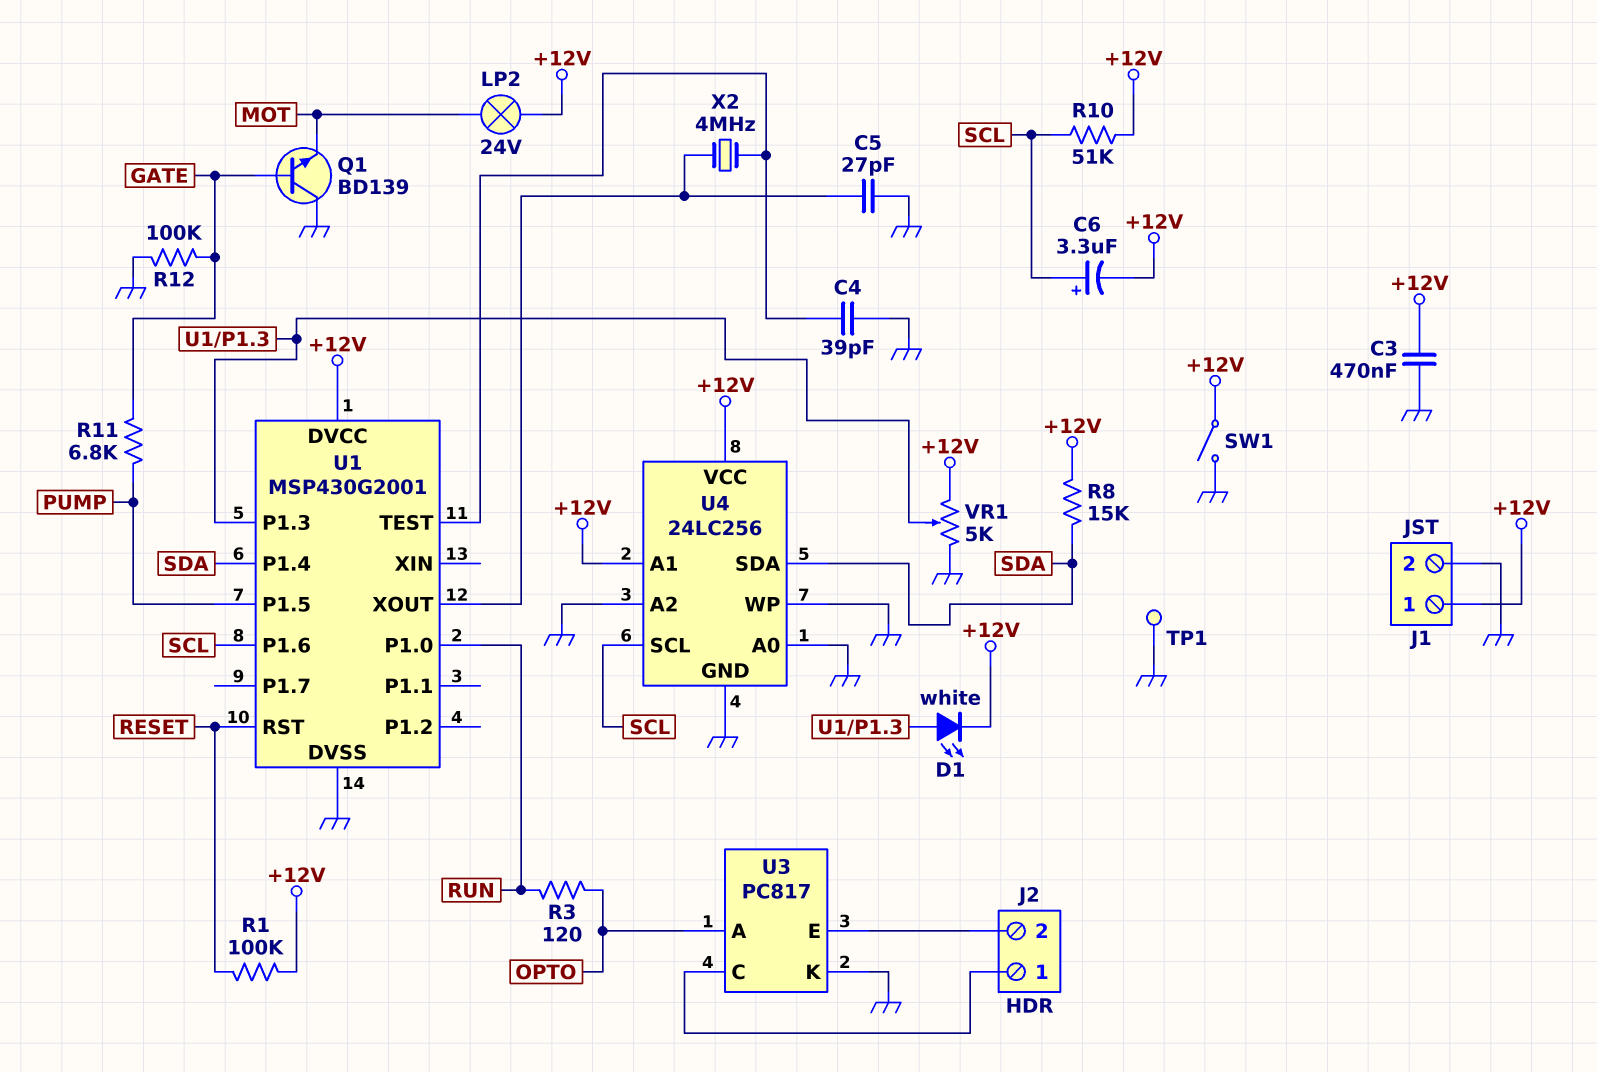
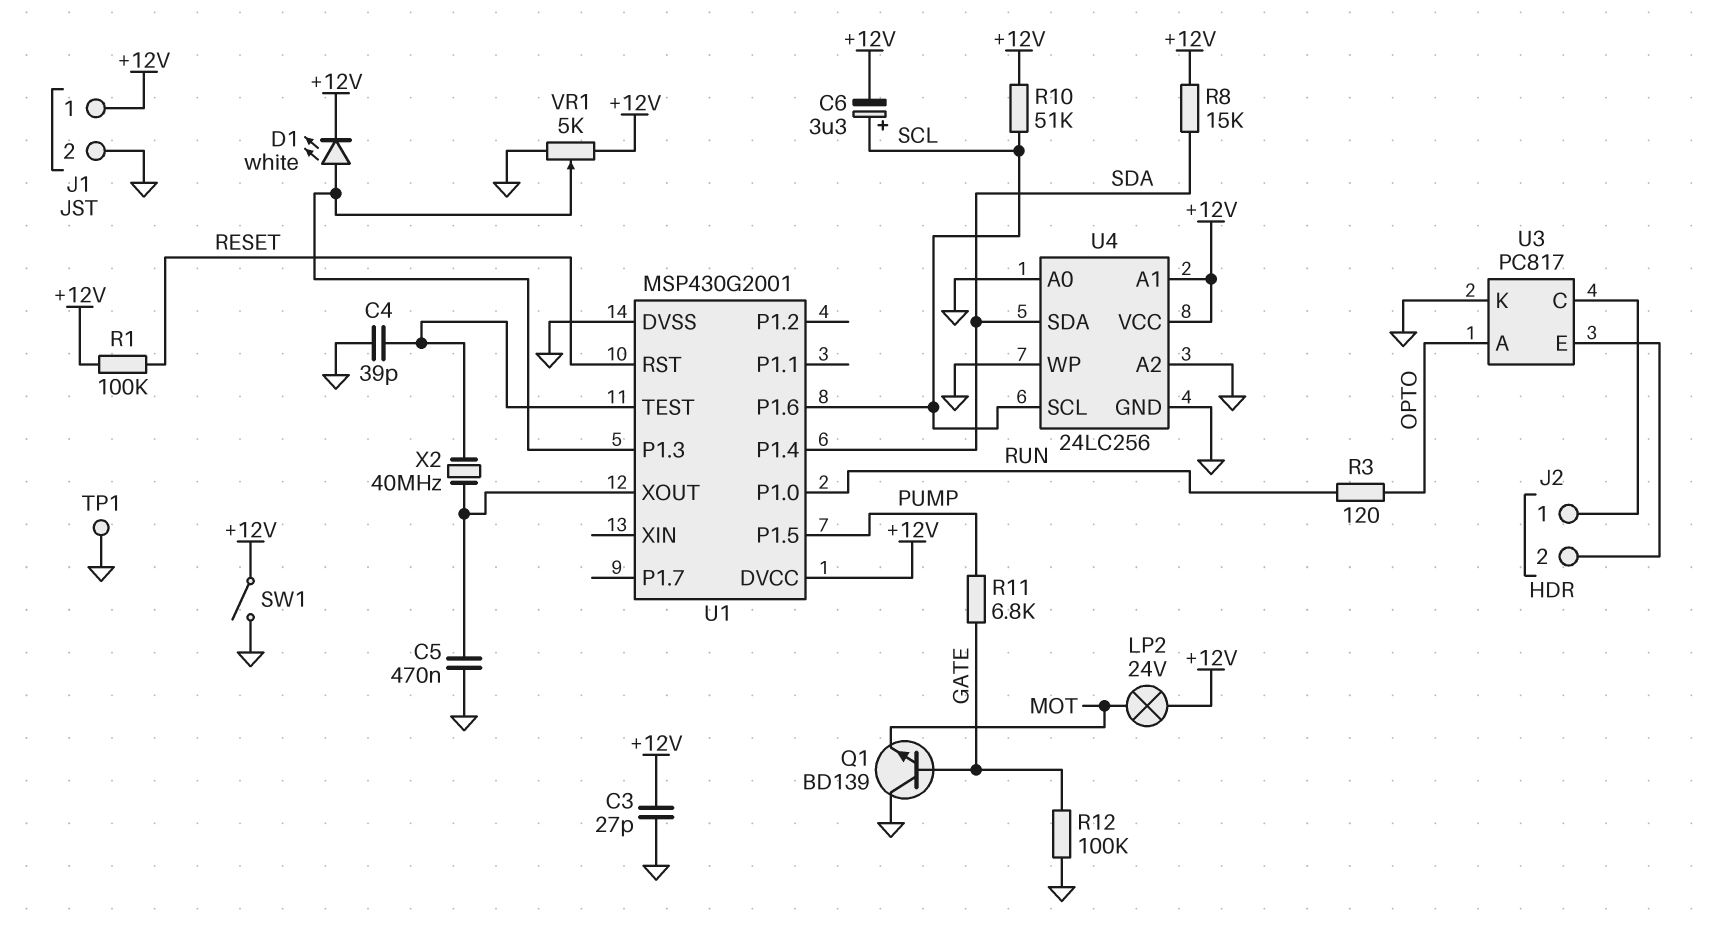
C3: 470nF (+12V, GND) -> 27pF (+12V, GND)
C5: 27pF (GND, U1/XOUT) -> 470nF (GND, U1/XOUT)
X2: 4MHz (U1/TEST, U1/XOUT) -> 40MHz (U1/TEST, U1/XOUT)

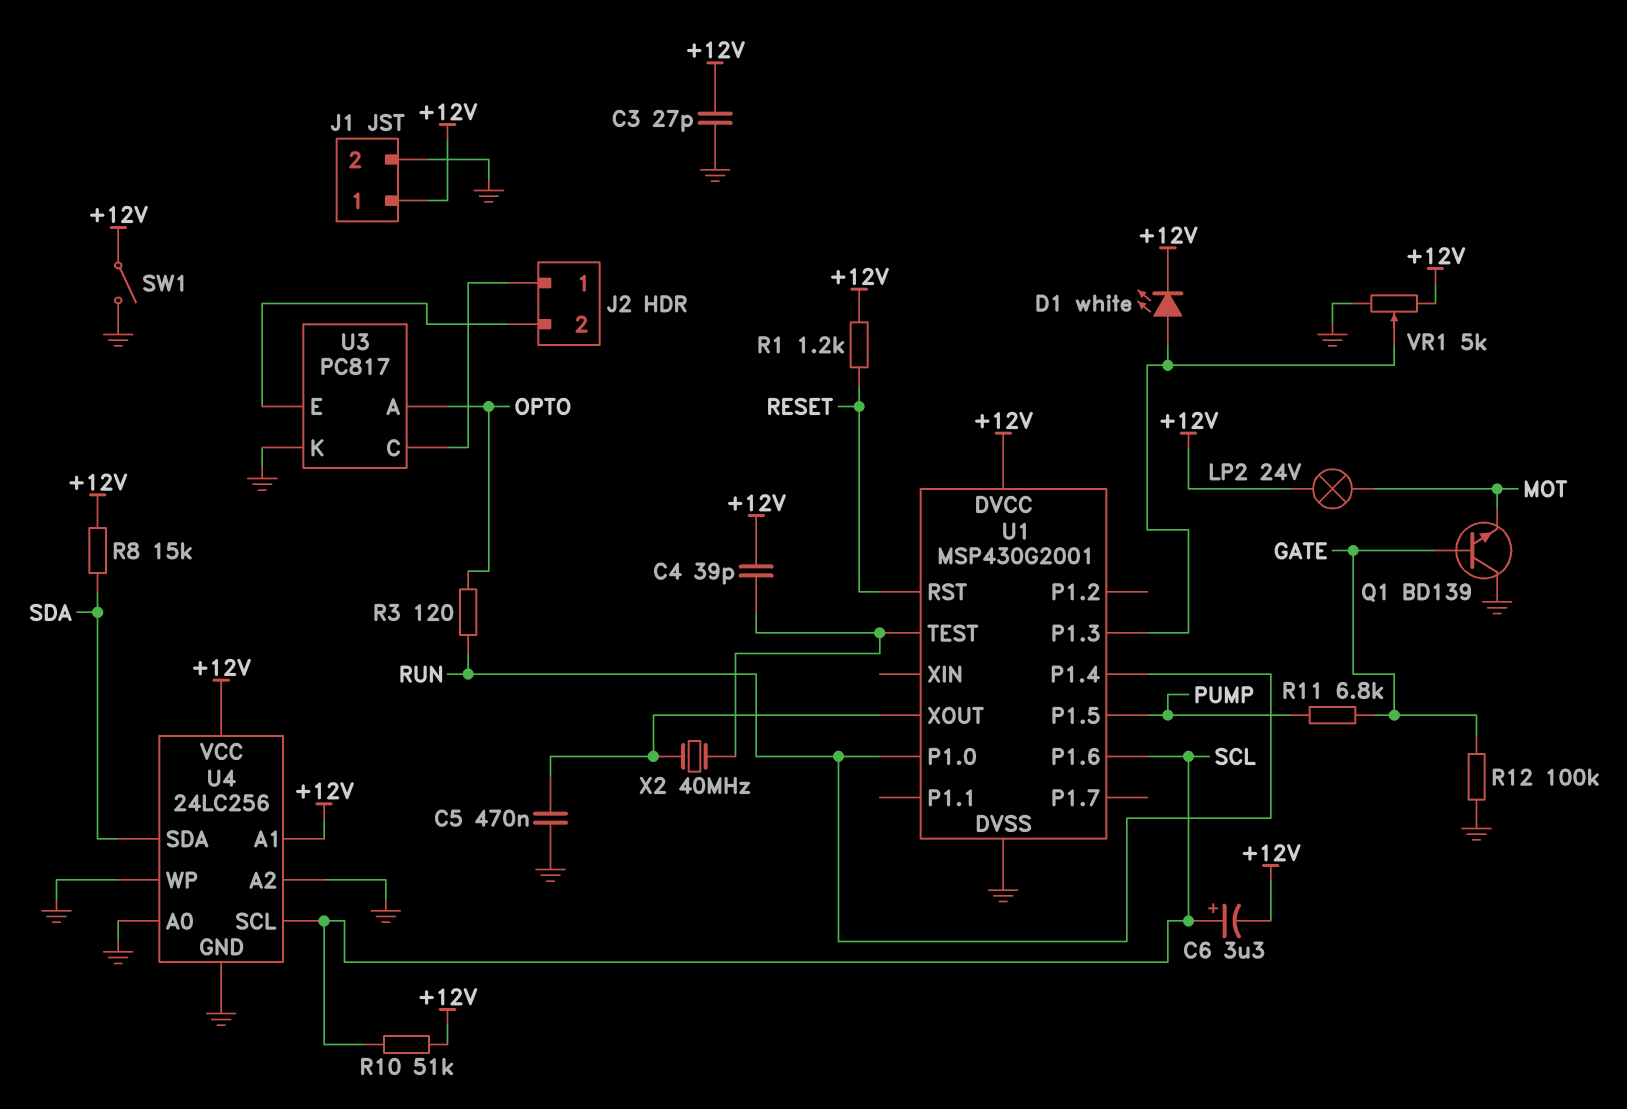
C4: 39pF (GND, U1/TEST) -> 39pF (+12V, U1/TEST)
R1: 100k (+12V, RESET) -> 1.2k (+12V, RESET)
TP1: test point (GND) -> none
U1 pin P1.4: SDA -> RUN

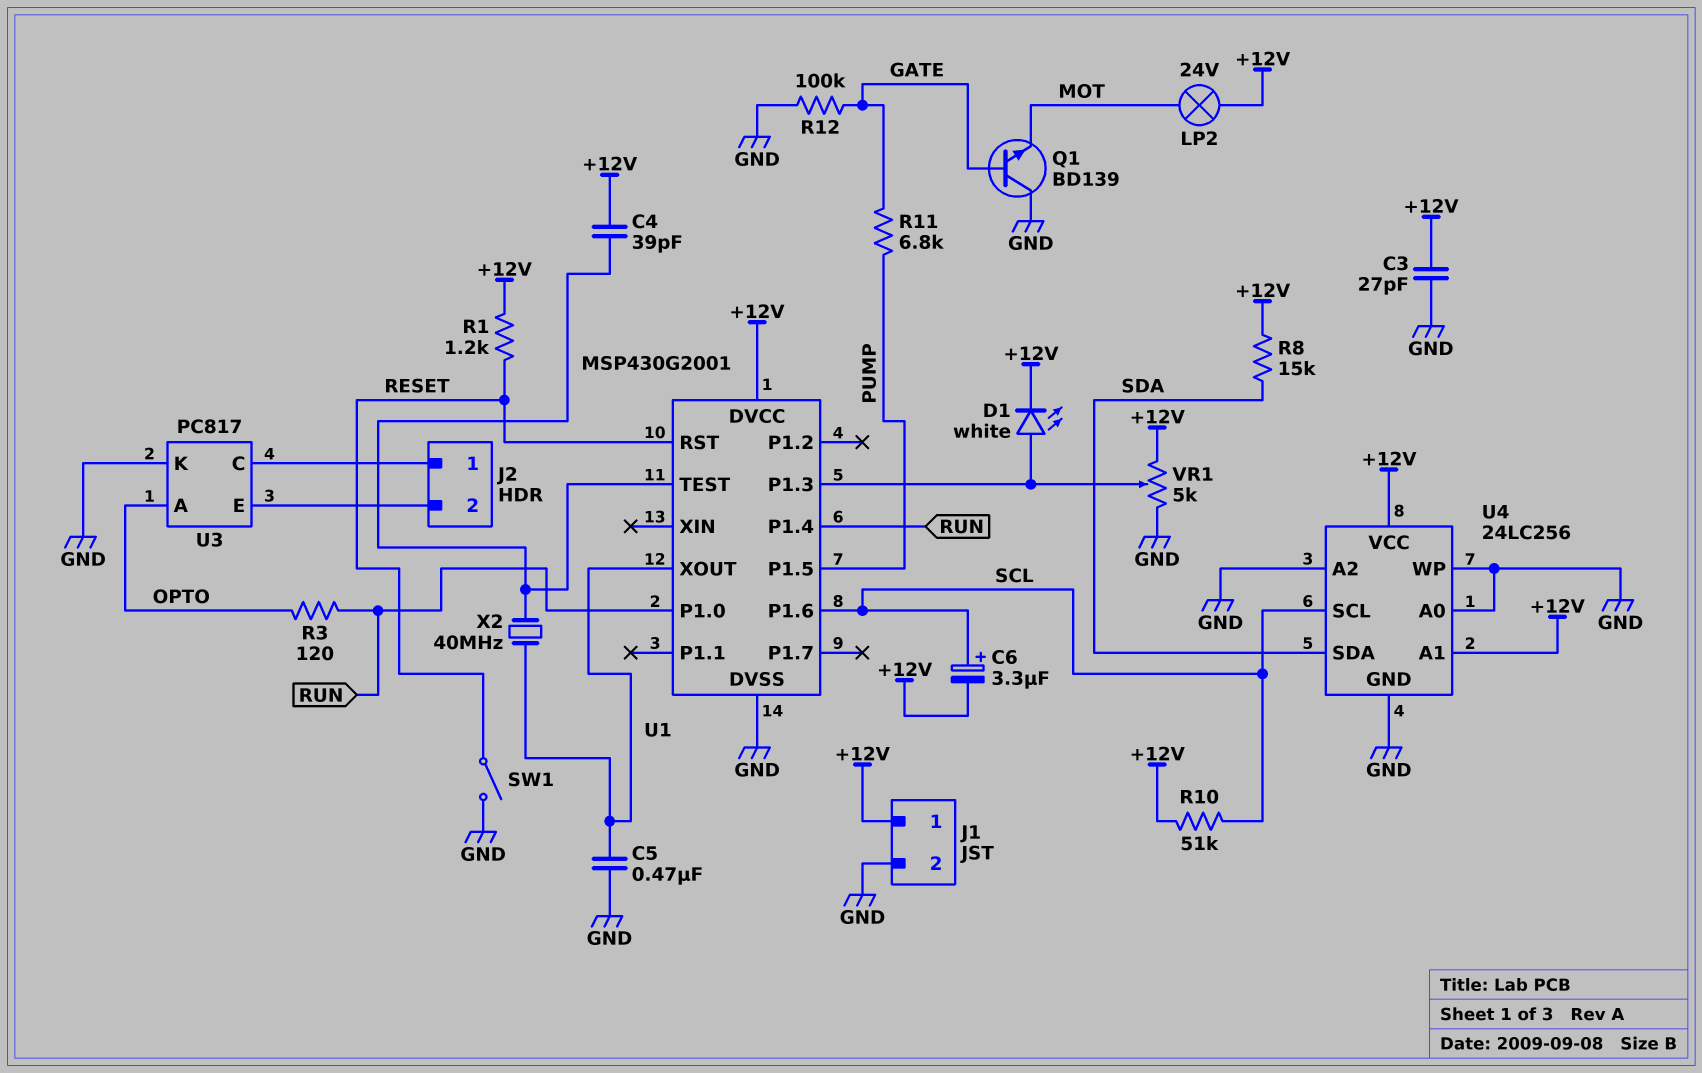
SW1: switch (+12V, GND) -> switch (GND, RESET)

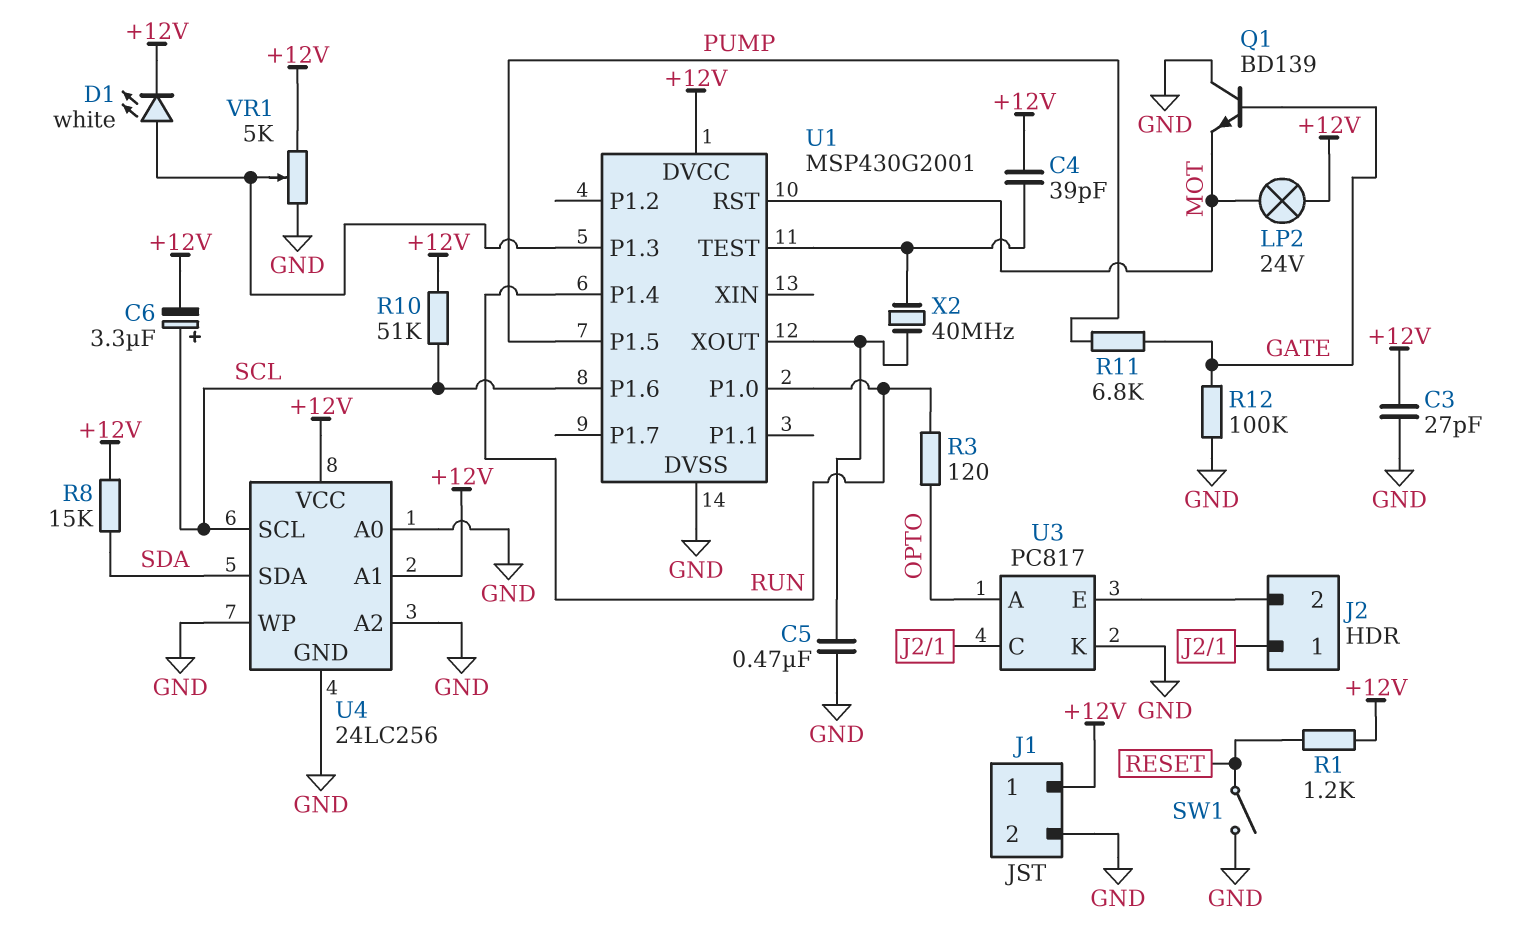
U1 pin RST: RESET -> MOT

